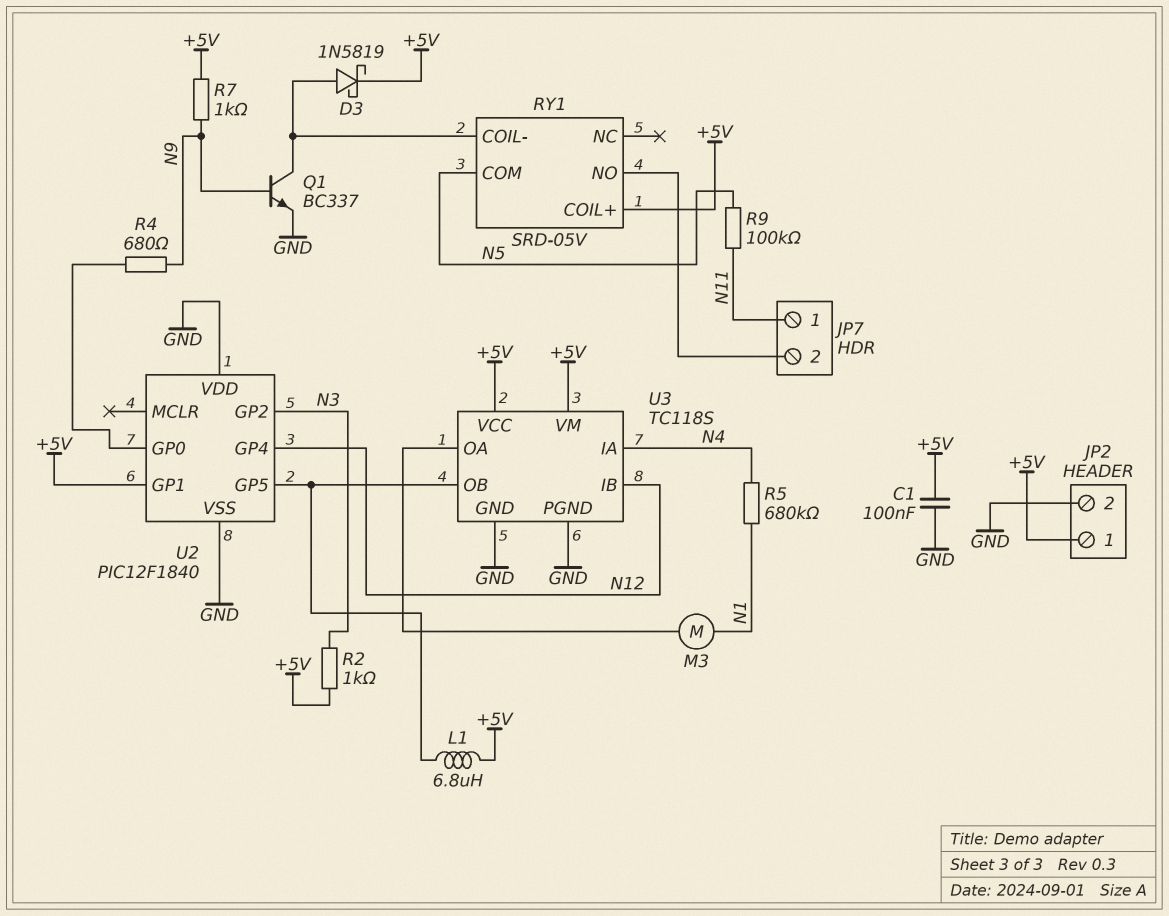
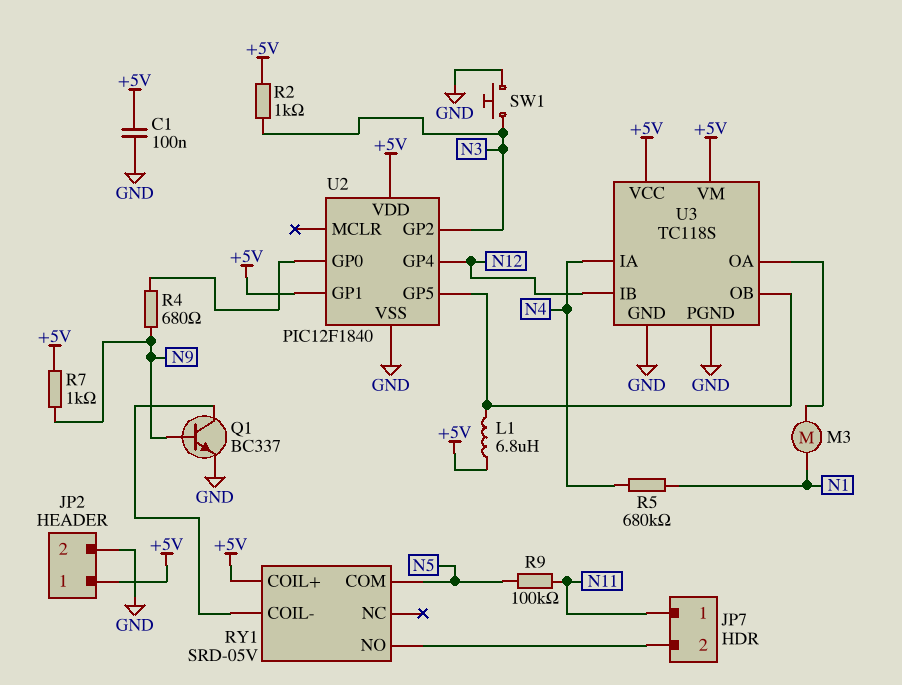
D3: schottky 1N5819 (A RY1/COIL-, K +5V) -> none
SW1: none -> button (GND, N3)
U2 pin VDD: GND -> +5V

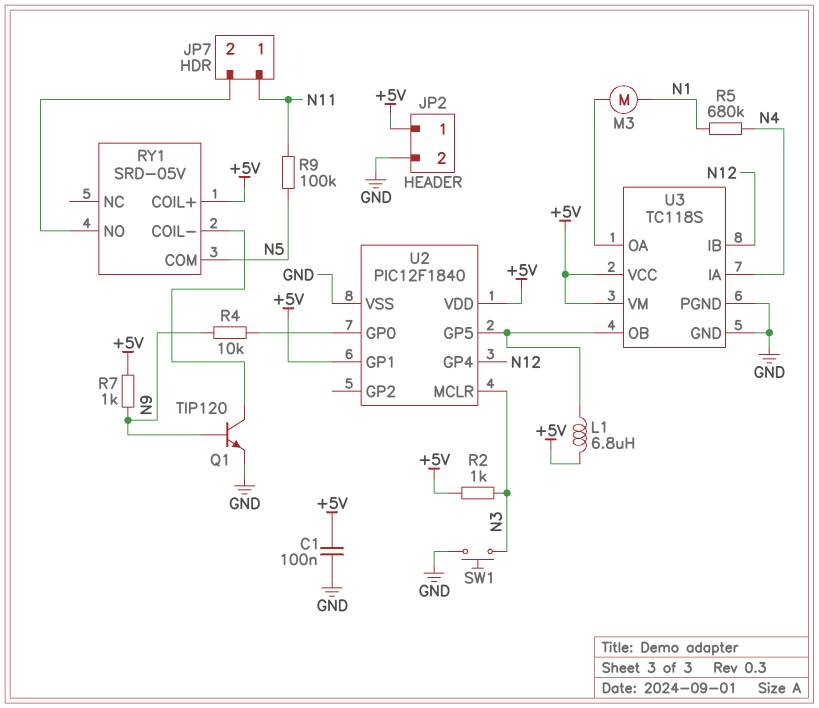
Q1: NPN BC337 (B N9, C RY1/COIL-, E GND) -> NPN TIP120 (B N9, C RY1/COIL-, E GND)
R4: 680 (N9, U2/GP0) -> 10k (N9, U2/GP0)
U2 pin GP2: N3 -> none
U2 pin MCLR: none -> N3

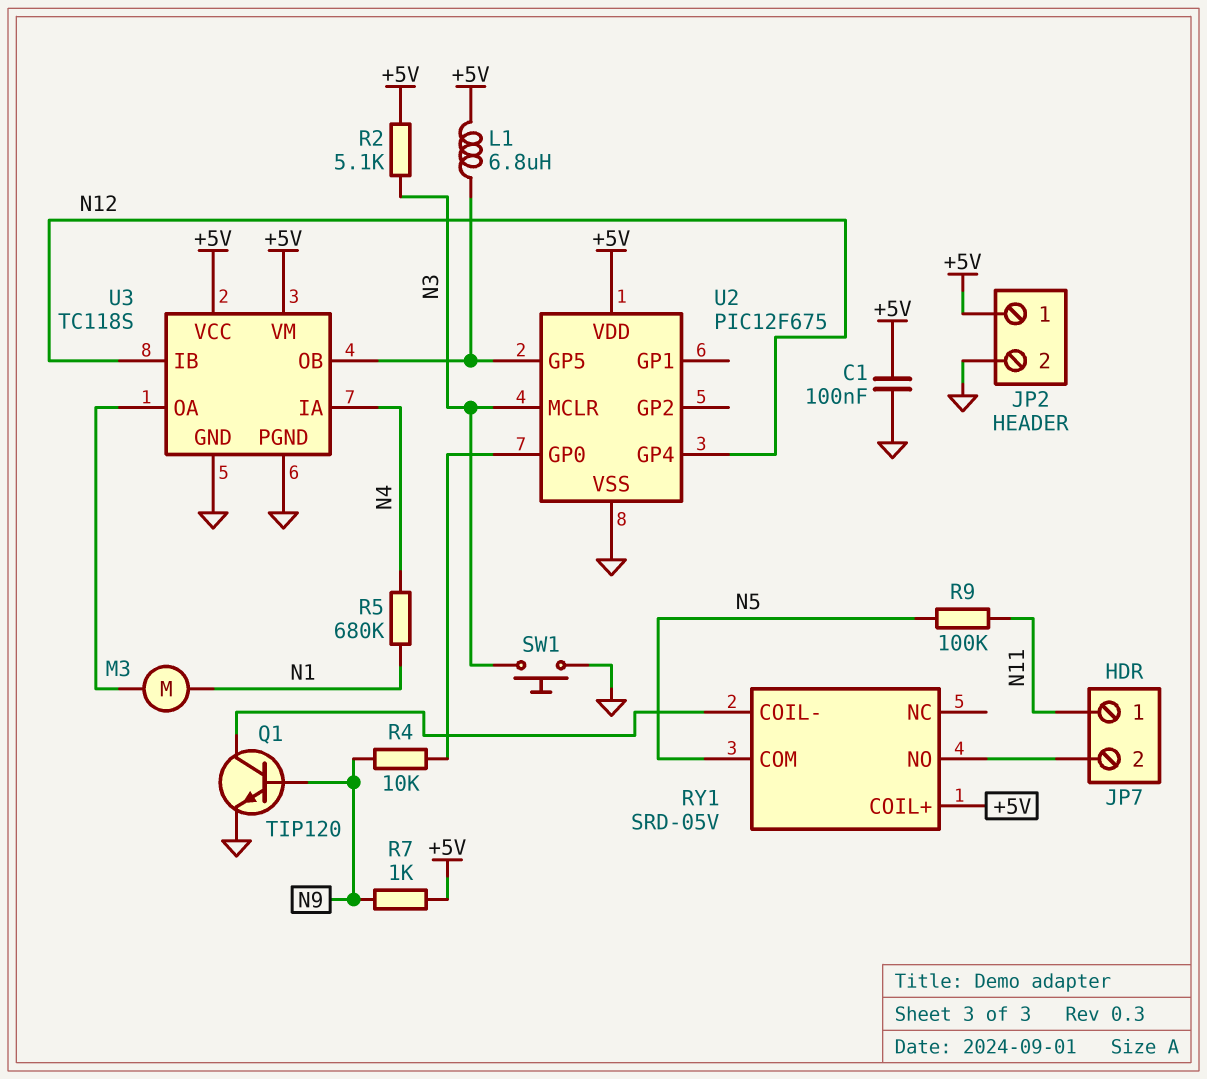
R2: 1k (+5V, N3) -> 5.1k (+5V, N3)
U2: PIC12F1840 -> PIC12F675
U2 pin GP1: +5V -> none

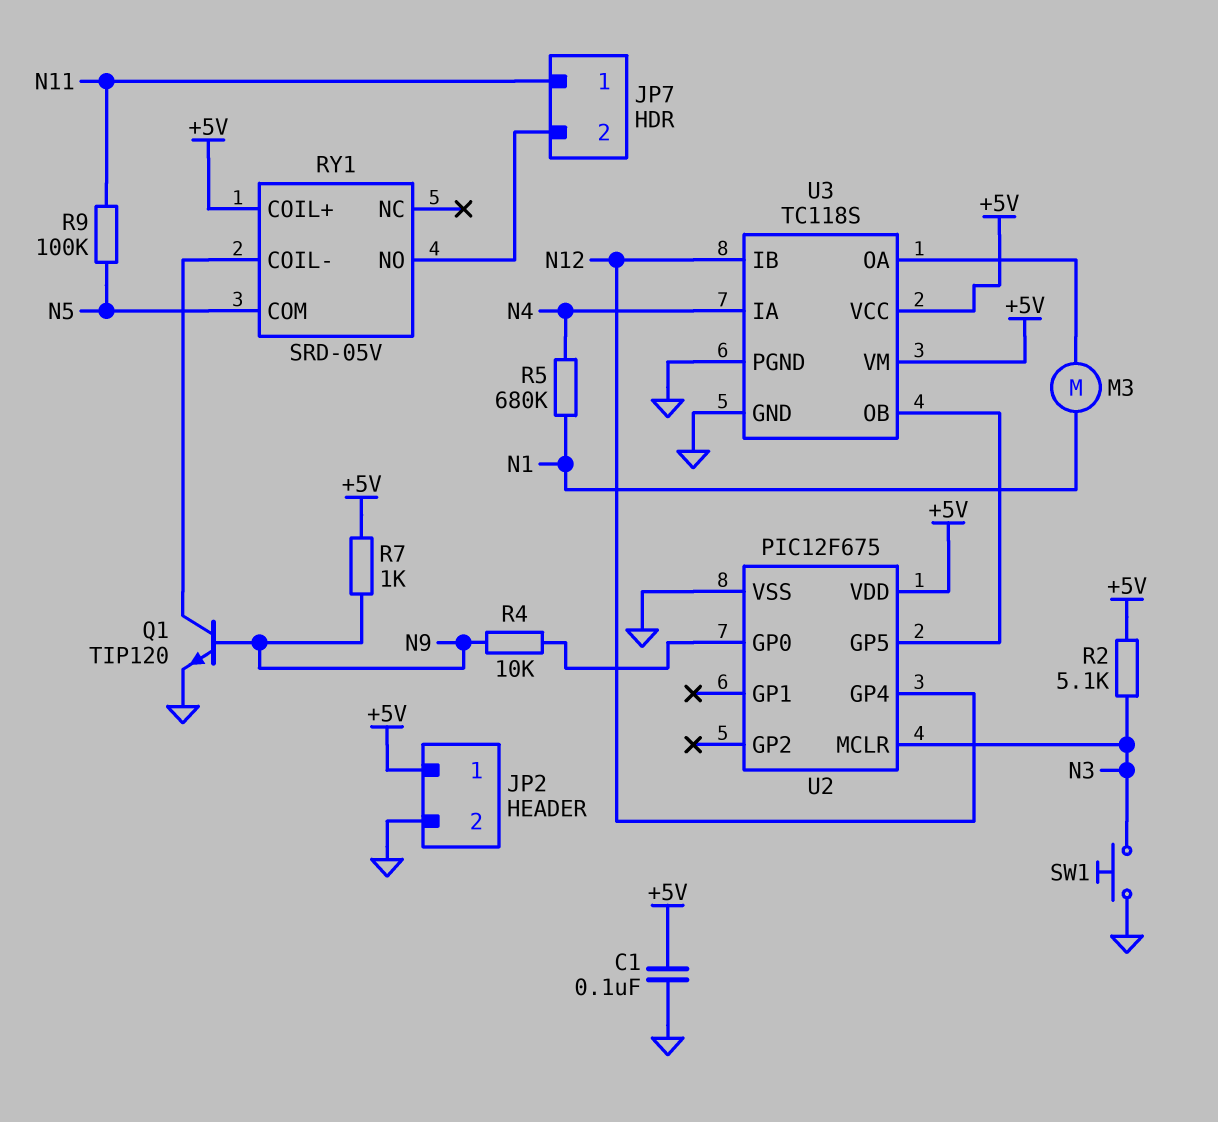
L1: 6.8uH (+5V, U2/GP5) -> none

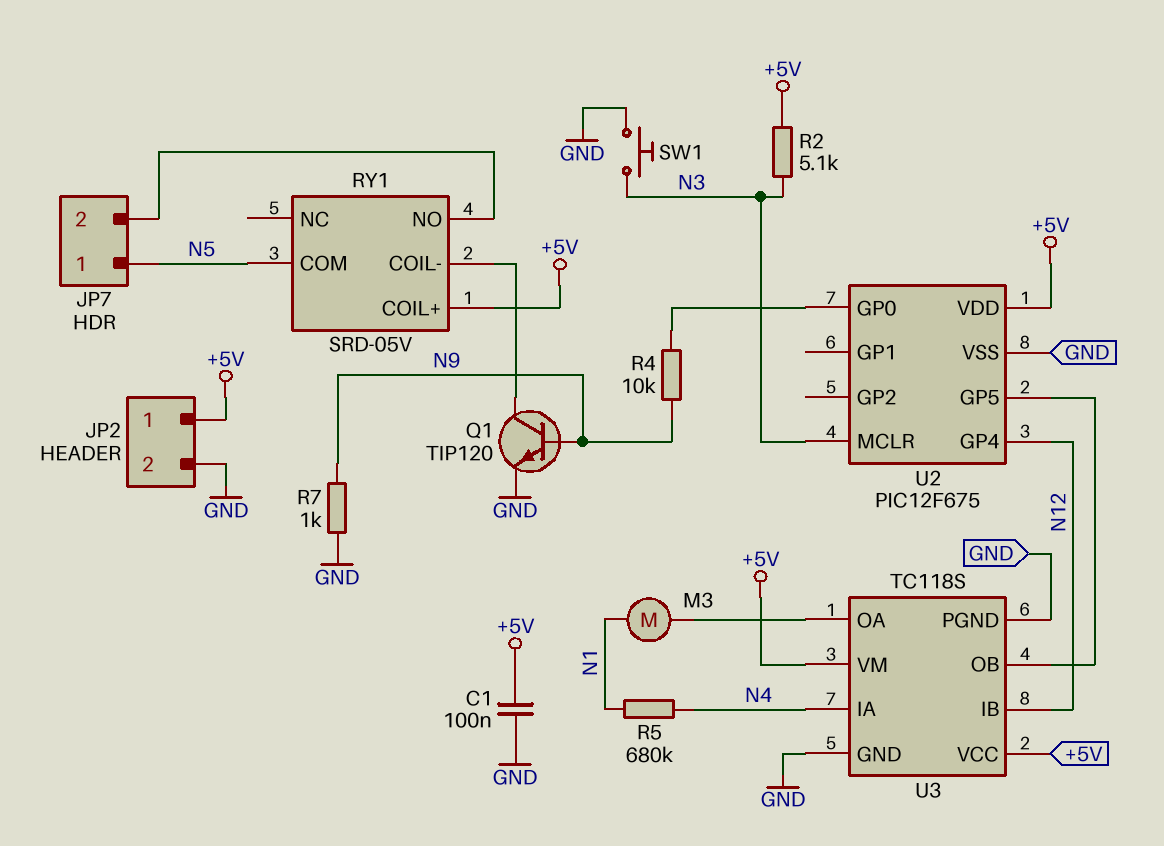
JP7 pin 1: N11 -> N5
R7: 1k (+5V, N9) -> 1k (GND, N9)
R9: 100k (N5, N11) -> none

